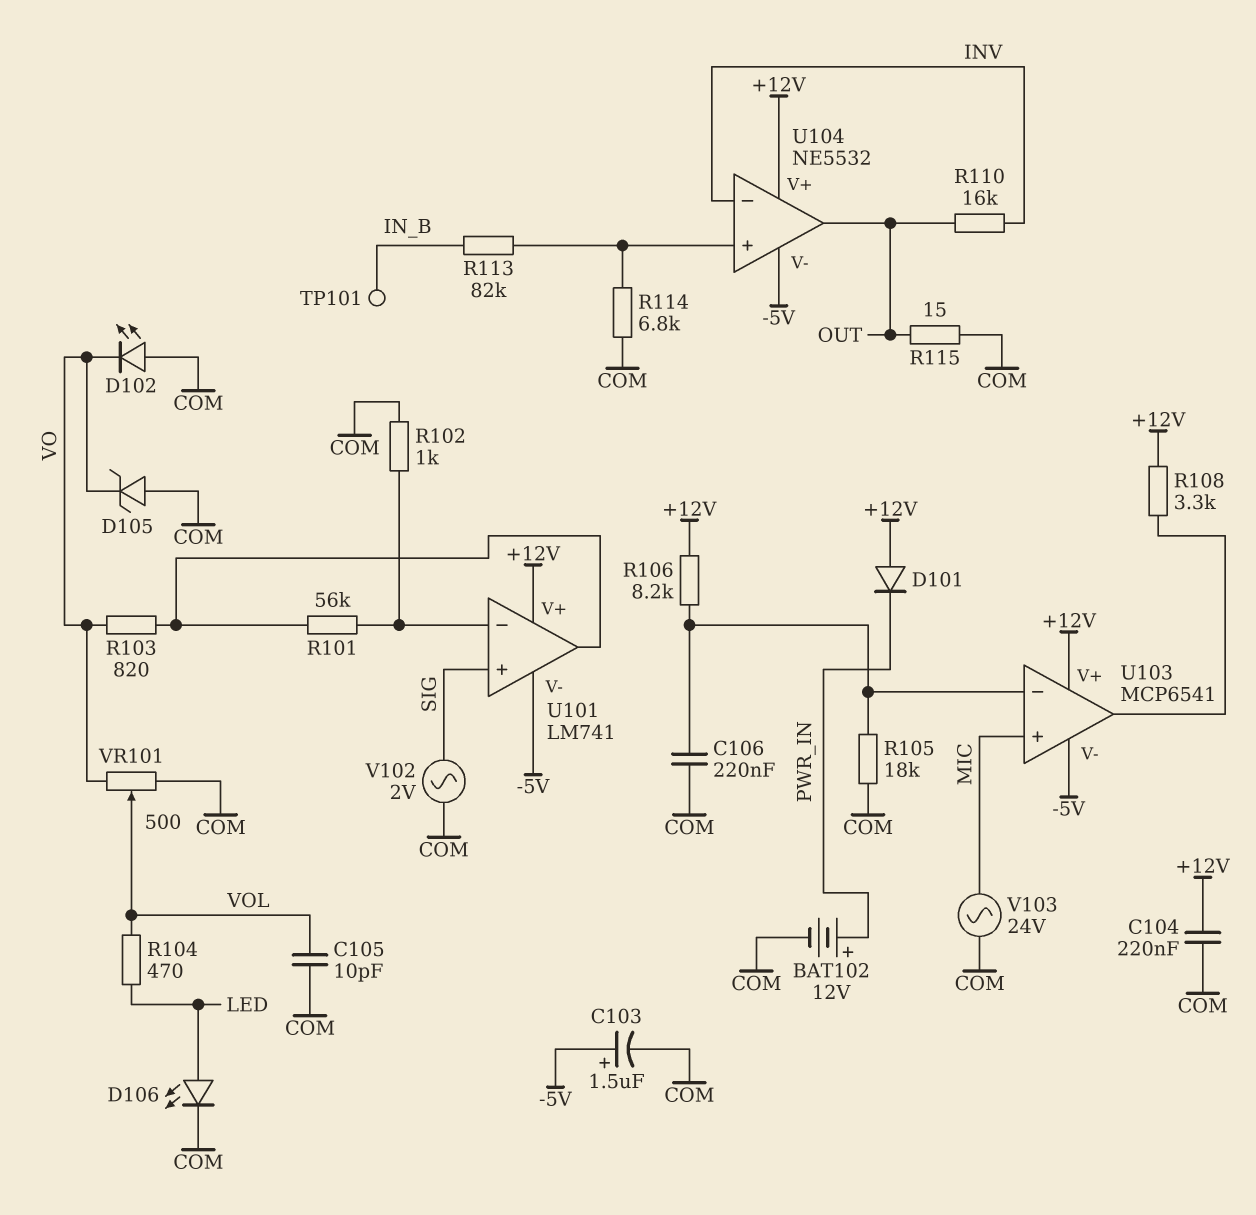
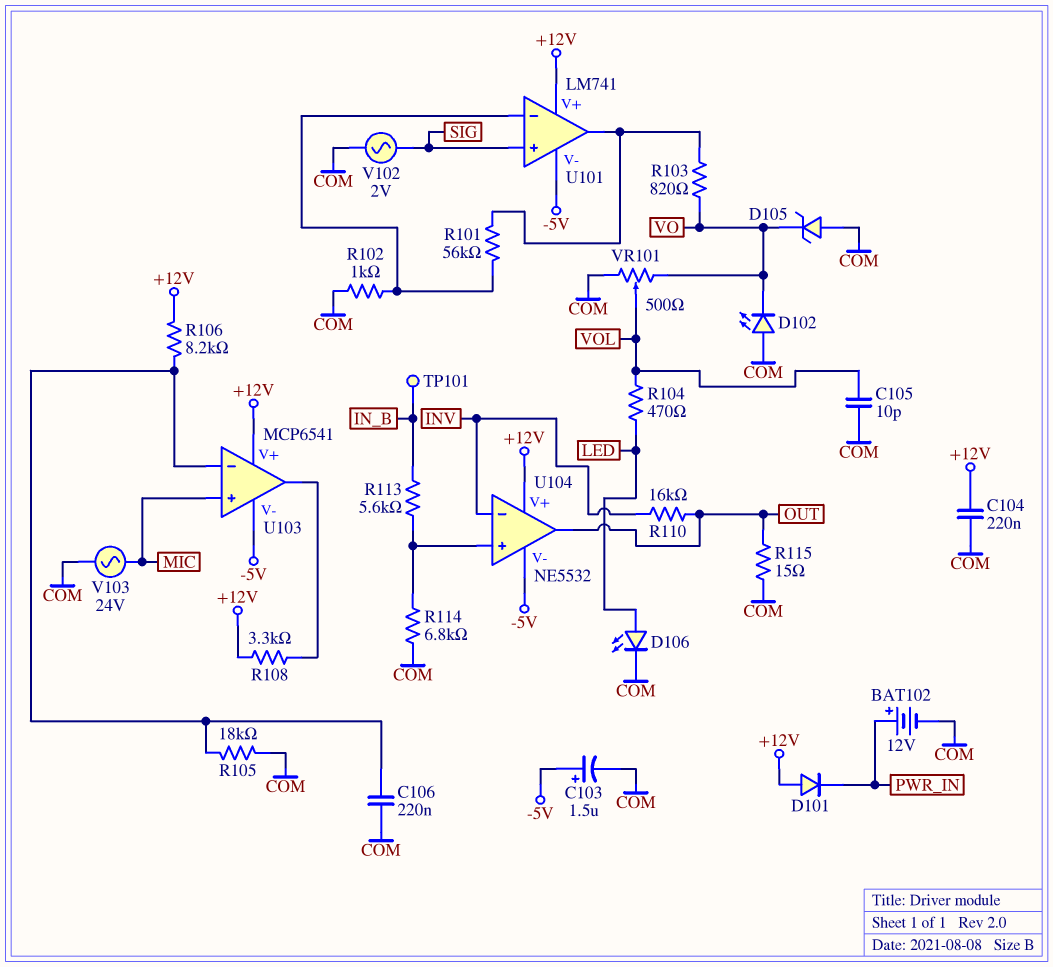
R113: 82k (IN_B, U104/in+) -> 5.6k (IN_B, U104/in+)

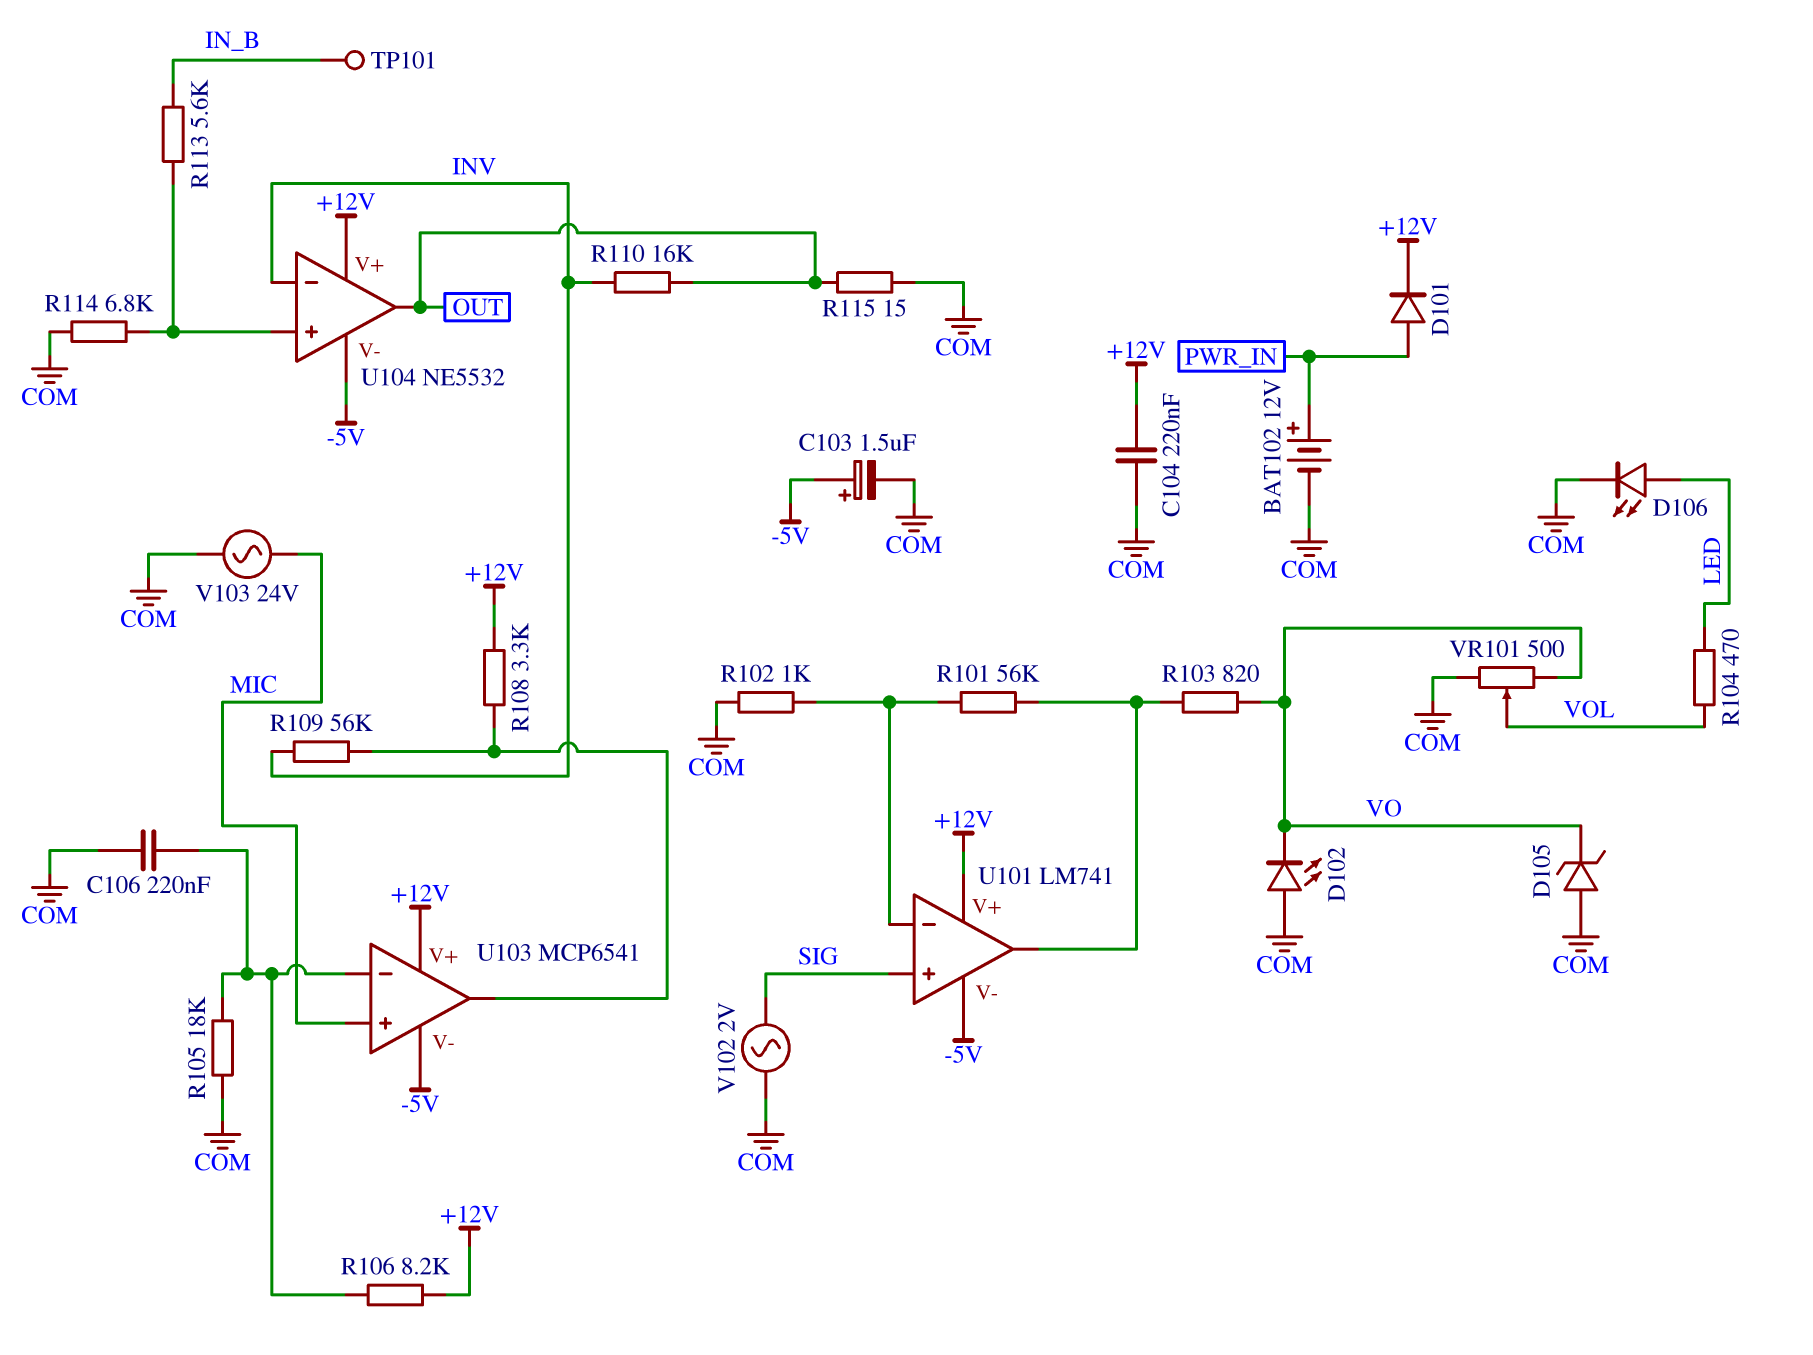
C105: 10pF (COM, VOL) -> none
D101: diode (A +12V, K PWR_IN) -> diode (A PWR_IN, K +12V)
R109: none -> 56k (INV, U103/out)

